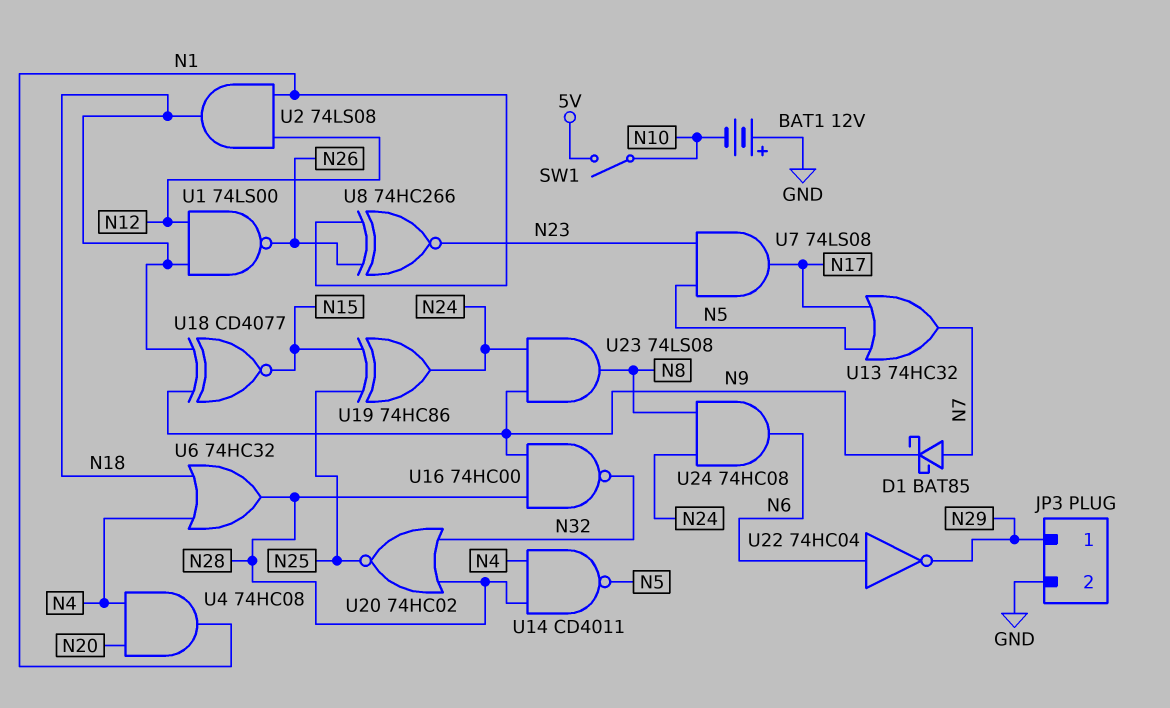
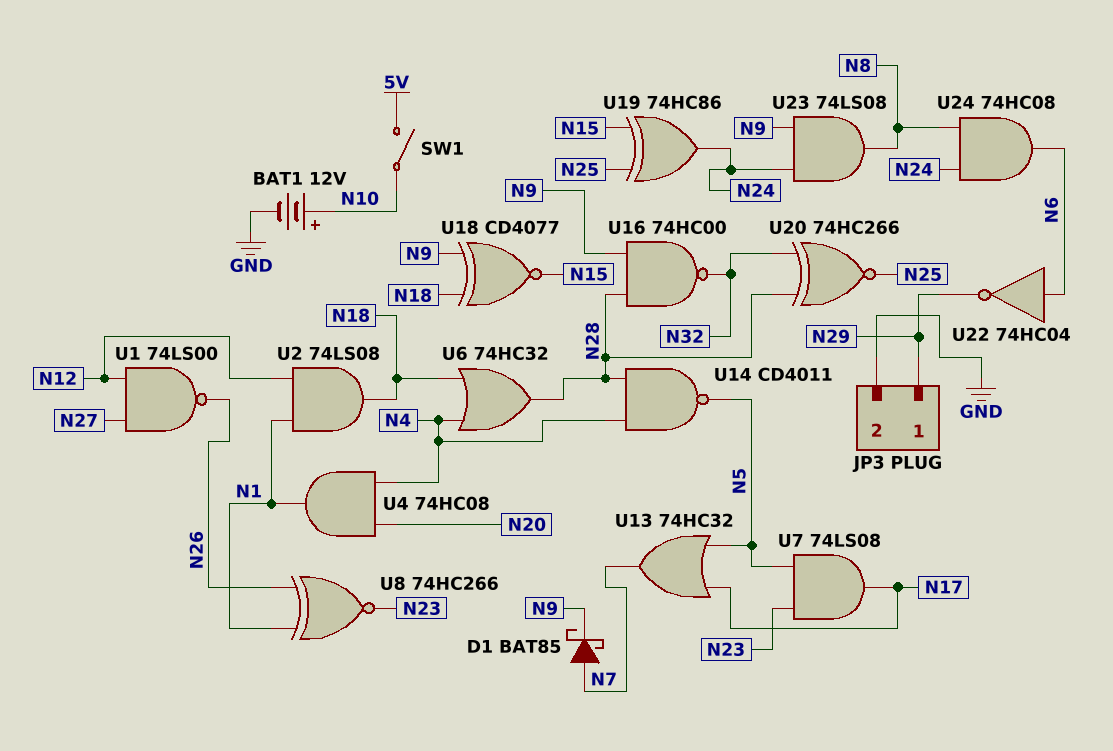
BAT1: 12V (plus GND, minus N10) -> 12V (plus N10, minus GND)
U1: NAND 74LS00 (in N12, in N18, out N26) -> NAND 74LS00 (in N12, in N27, out N26)
U20: NOR 74HC02 (in N28, in N32, out N25) -> XNOR 74HC266 (in N28, in N32, out N25)

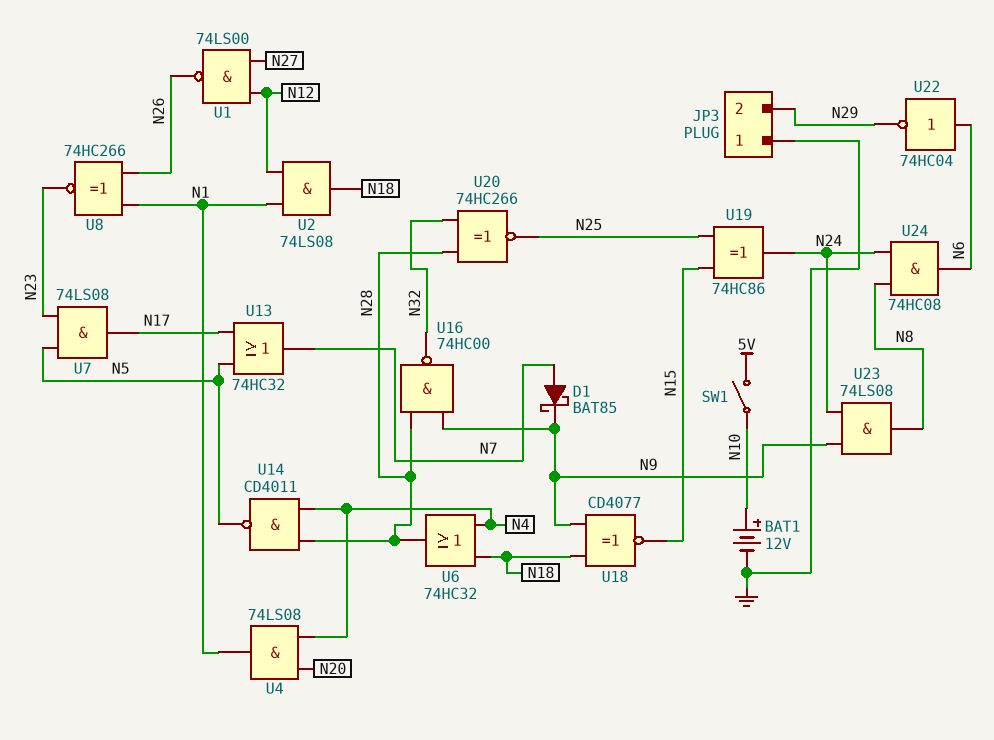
JP3 pin 1: N29 -> GND
JP3 pin 2: GND -> N29
U4: AND 74HC08 (in N4, in N20, out N1) -> AND 74LS08 (in N4, in N20, out N1)

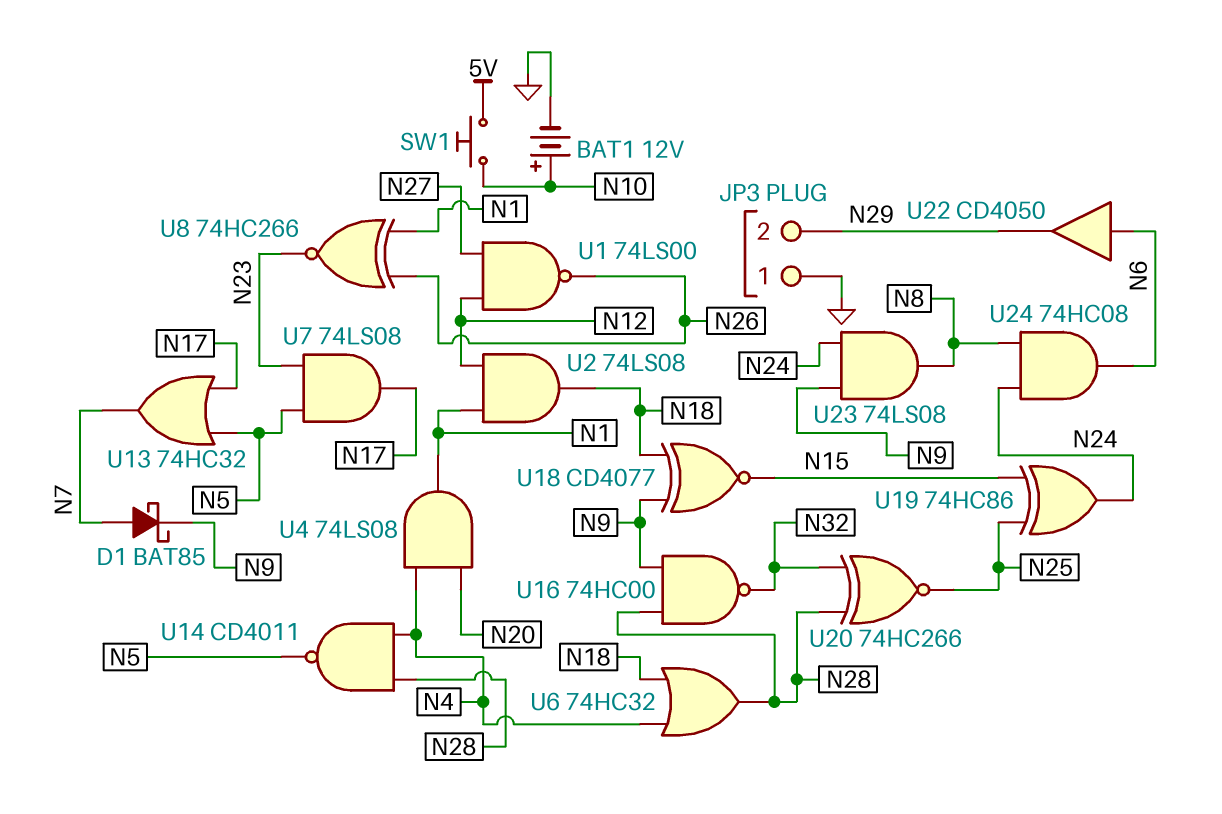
SW1: switch (5V, N10) -> button (5V, N10)
U22: NOT 74HC04 (in N6, out N29) -> buffer CD4050 (in N6, out N29)

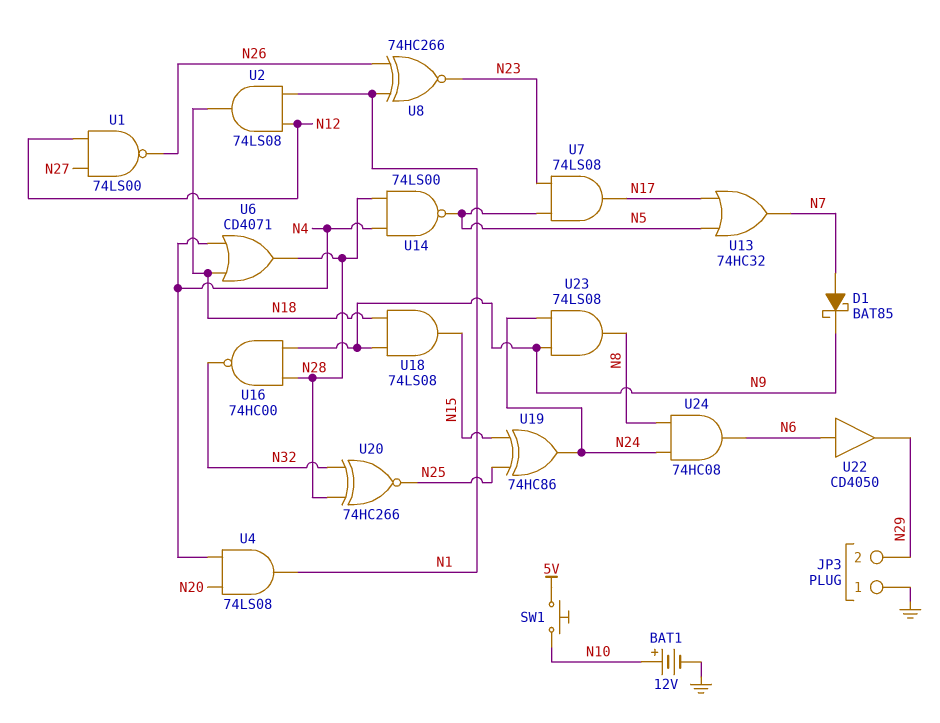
U6: OR 74HC32 (in N4, in N18, out N28) -> OR CD4071 (in N4, in N18, out N28)
U14: NAND CD4011 (in N4, in N28, out N5) -> NAND 74LS00 (in N4, in N28, out N5)
U18: XNOR CD4077 (in N9, in N18, out N15) -> AND 74LS08 (in N9, in N18, out N15)

